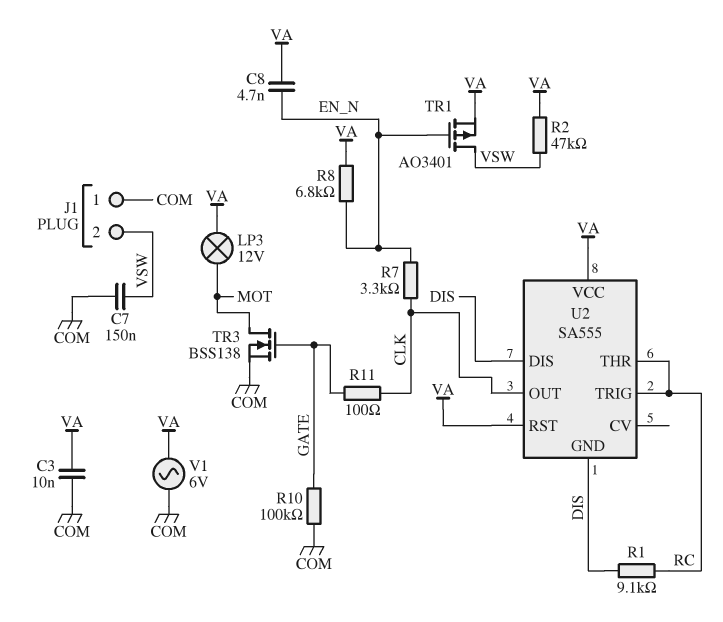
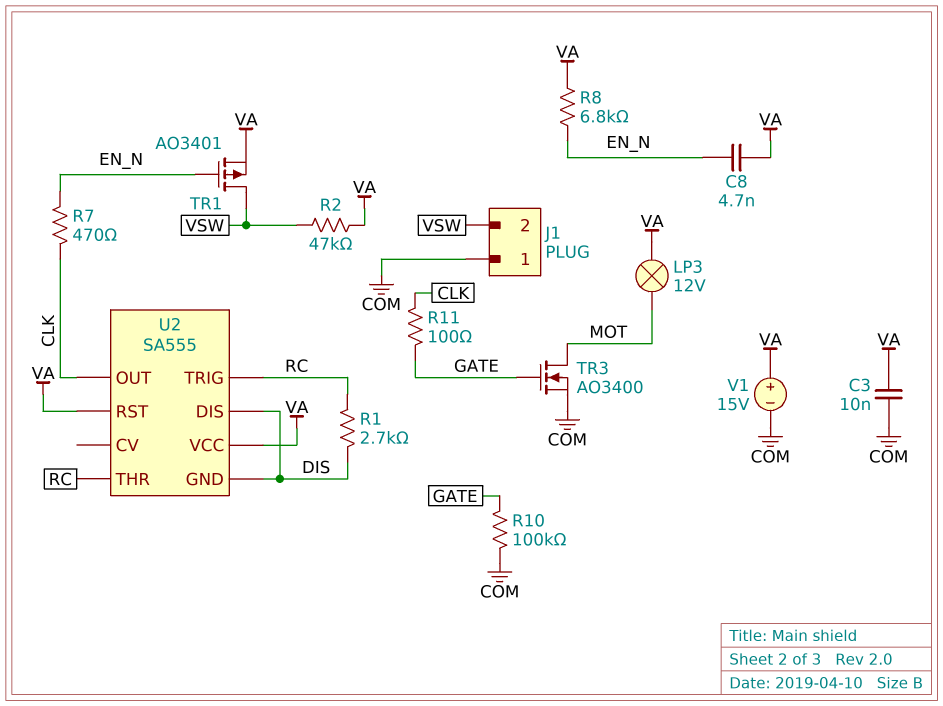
C7: 150nF (COM, VSW) -> none
R1: 9.1k (DIS, RC) -> 2.7k (DIS, RC)
R7: 3.3k (CLK, EN_N) -> 470 (CLK, EN_N)
TR3: NMOS BSS138 (G GATE, D MOT, S COM) -> NMOS AO3400 (G GATE, D MOT, S COM)
V1: AC 6V (COM, VA) -> 15V (plus VA, minus COM)

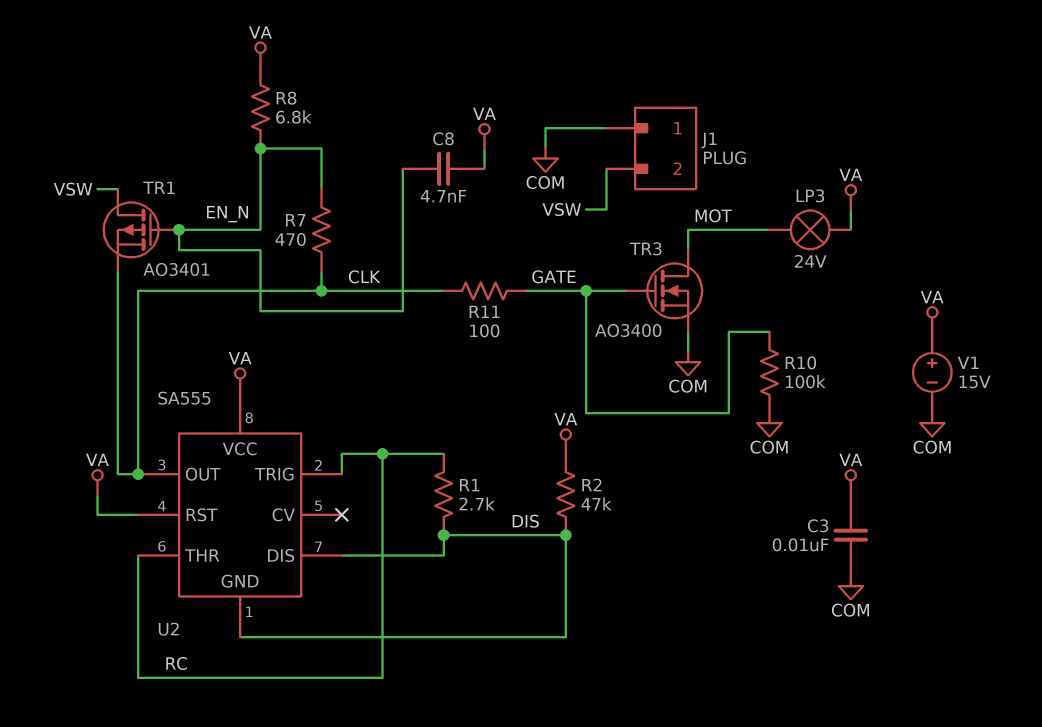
LP3: lamp 12V (MOT, VA) -> lamp 24V (MOT, VA)
R2: 47k (VA, VSW) -> 47k (DIS, VA)
TR1: PMOS AO3401 (G EN_N, D VSW, S VA) -> PMOS AO3401 (G EN_N, D VSW, S CLK)

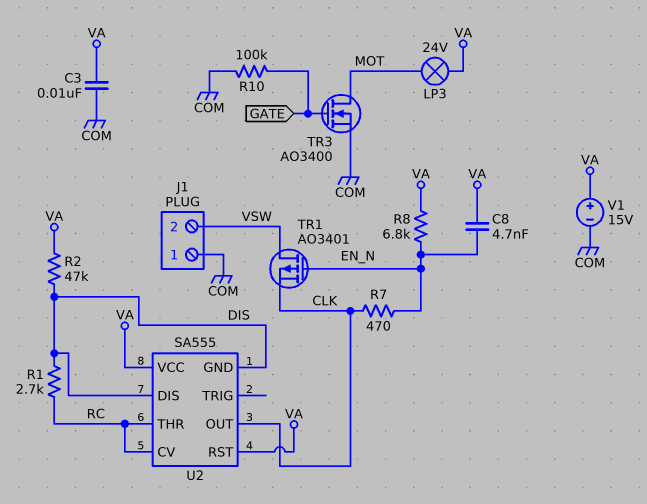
R11: 100 (CLK, GATE) -> none
U2 pin CV: none -> RC
U2 pin TRIG: RC -> none

